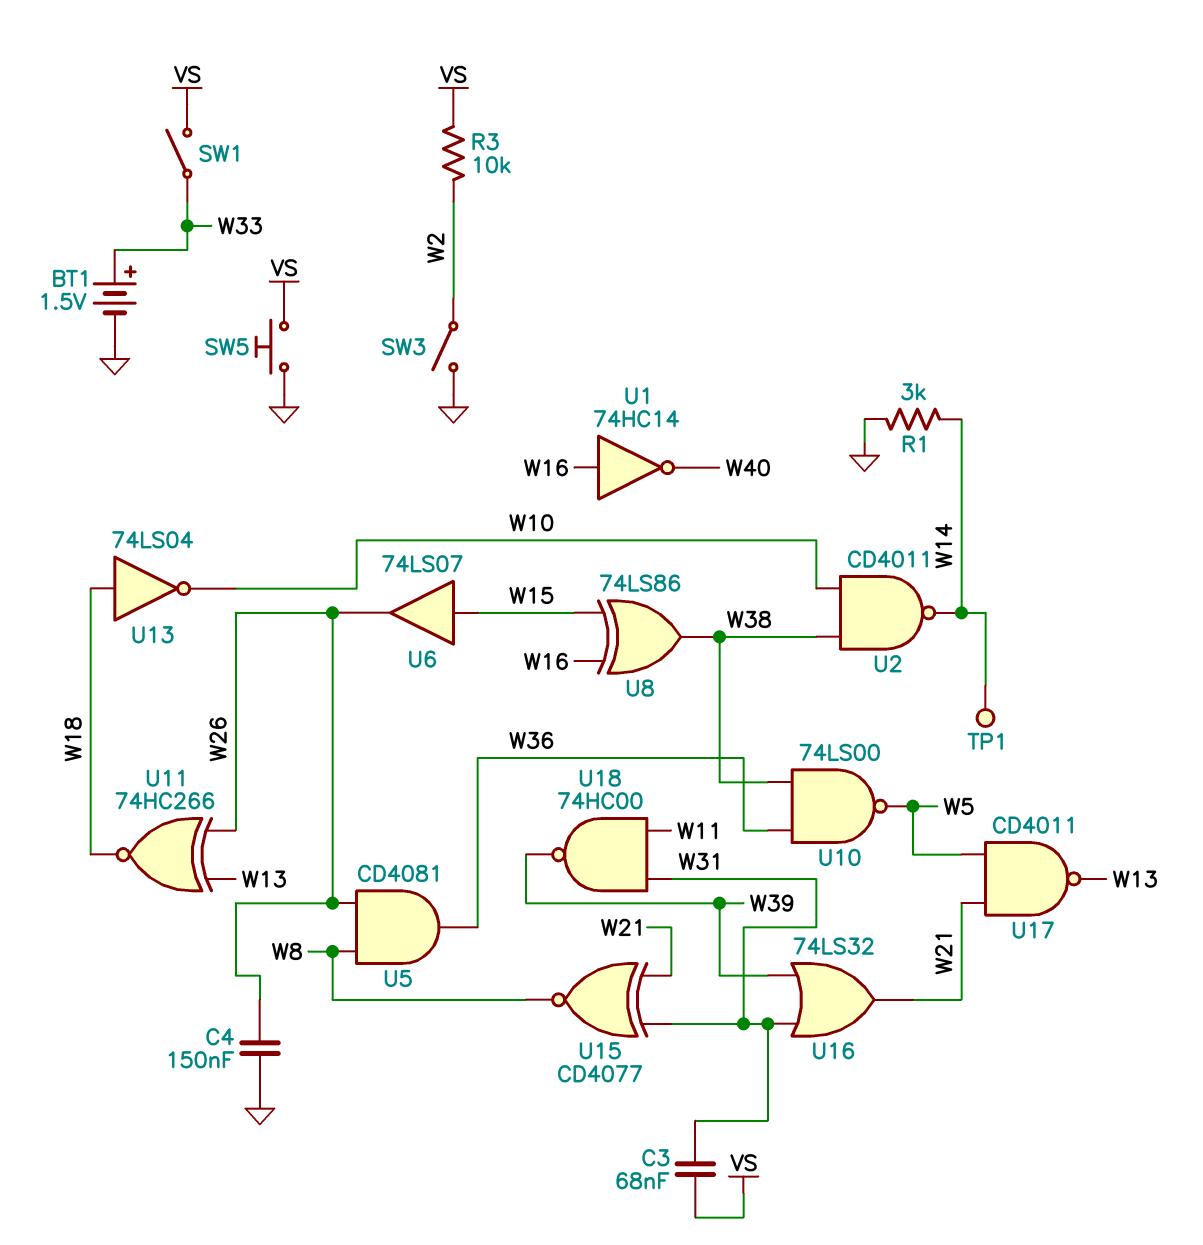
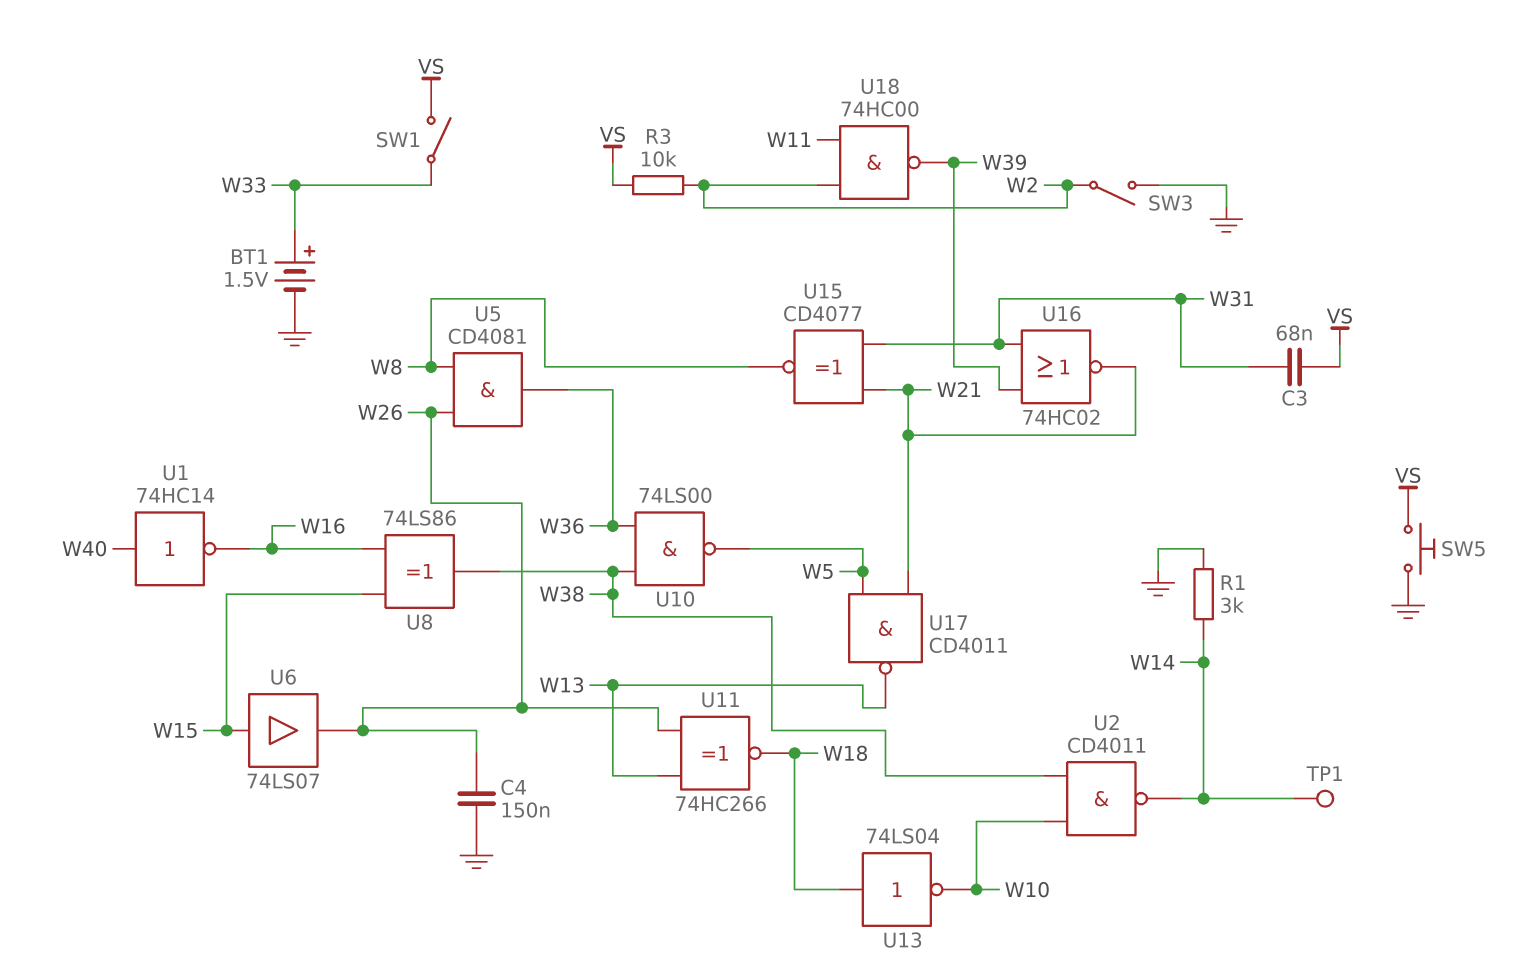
U1: NOT 74HC14 (in W16, out W40) -> NOT 74HC14 (in W40, out W16)
U16: OR 74LS32 (in W31, in W39, out W21) -> NOR 74HC02 (in W31, in W39, out W21)
U18: NAND 74HC00 (in W11, in W31, out W39) -> NAND 74HC00 (in W2, in W11, out W39)

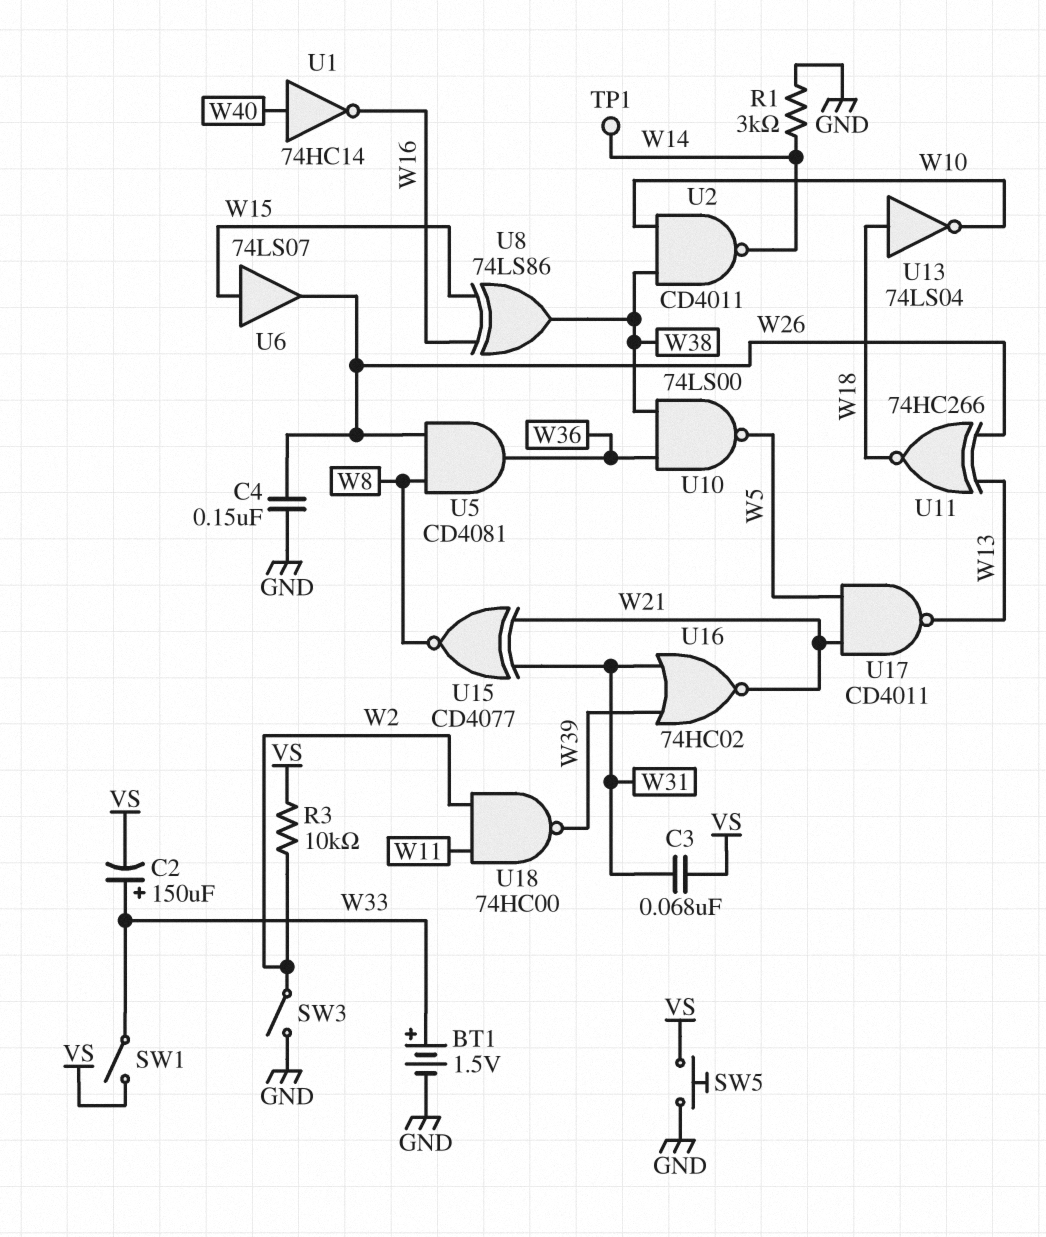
C2: none -> 150uF (plus W33, minus VS)

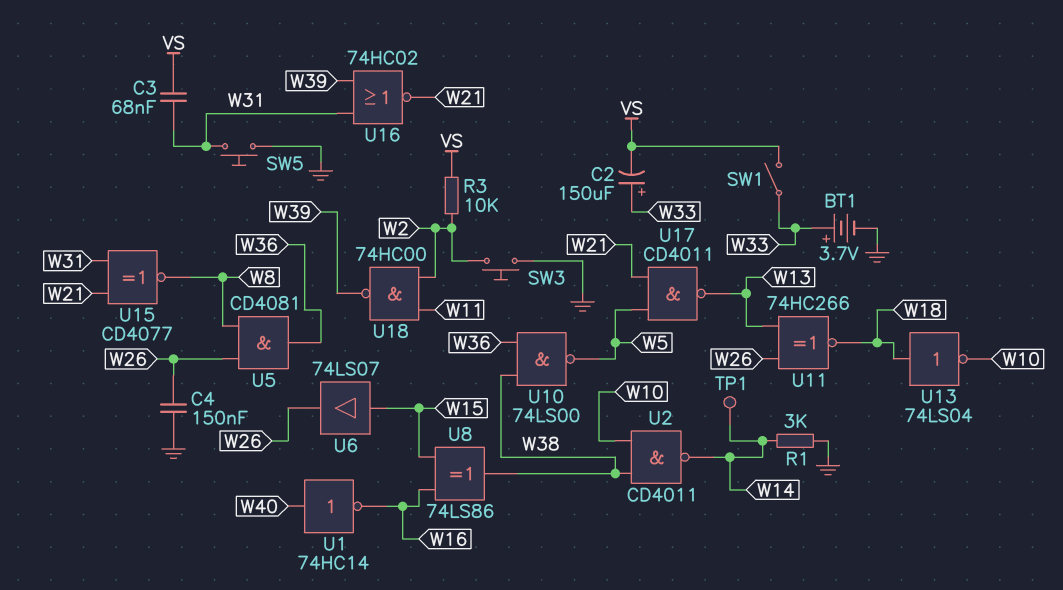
BT1: 1.5V (plus W33, minus GND) -> 3.7V (plus W33, minus GND)
SW3: switch (GND, W2) -> button (GND, W2)
SW5: button (GND, VS) -> button (GND, W31)

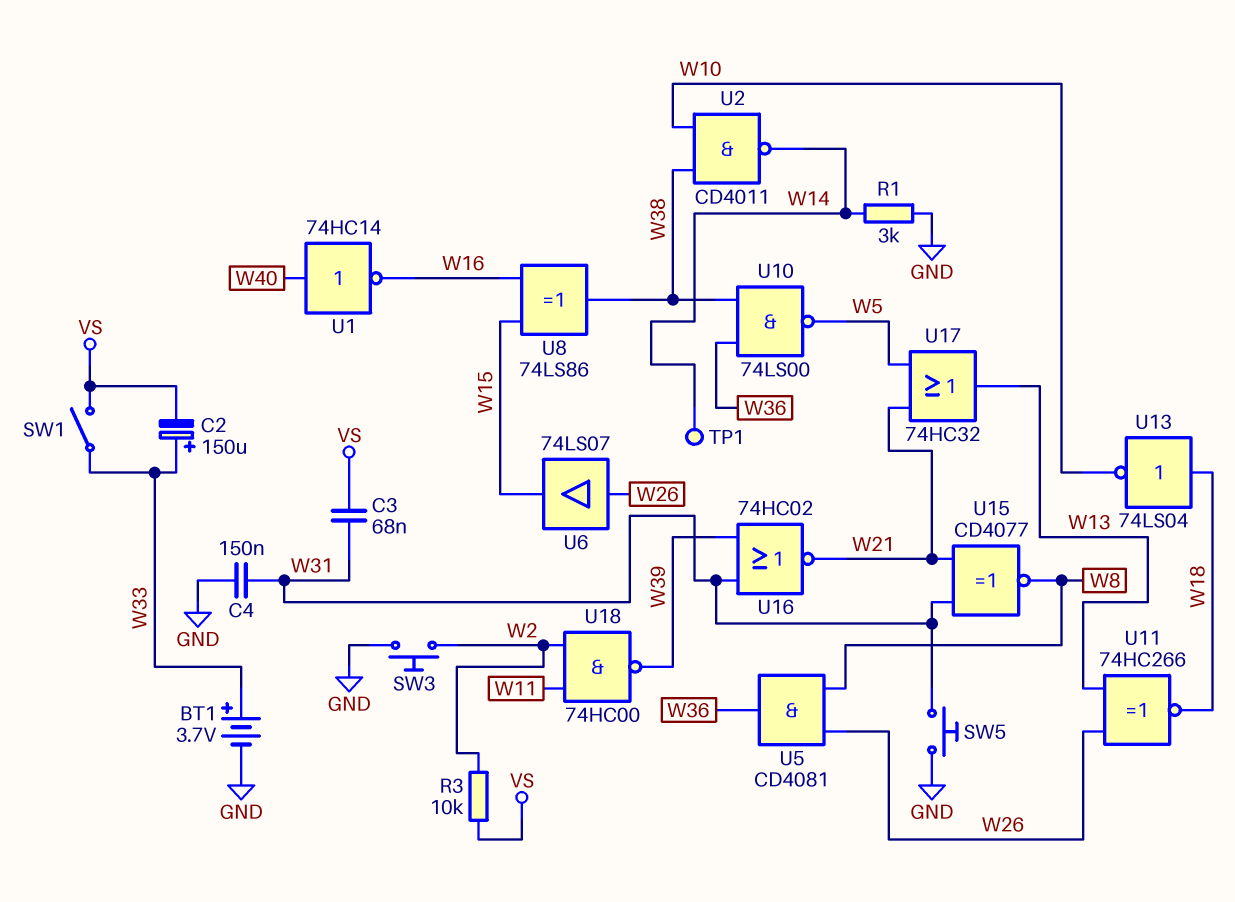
C4: 150nF (GND, W26) -> 150nF (GND, W31)
U6: buffer 74LS07 (in W15, out W26) -> buffer 74LS07 (in W26, out W15)
U17: NAND CD4011 (in W5, in W21, out W13) -> OR 74HC32 (in W5, in W21, out W13)

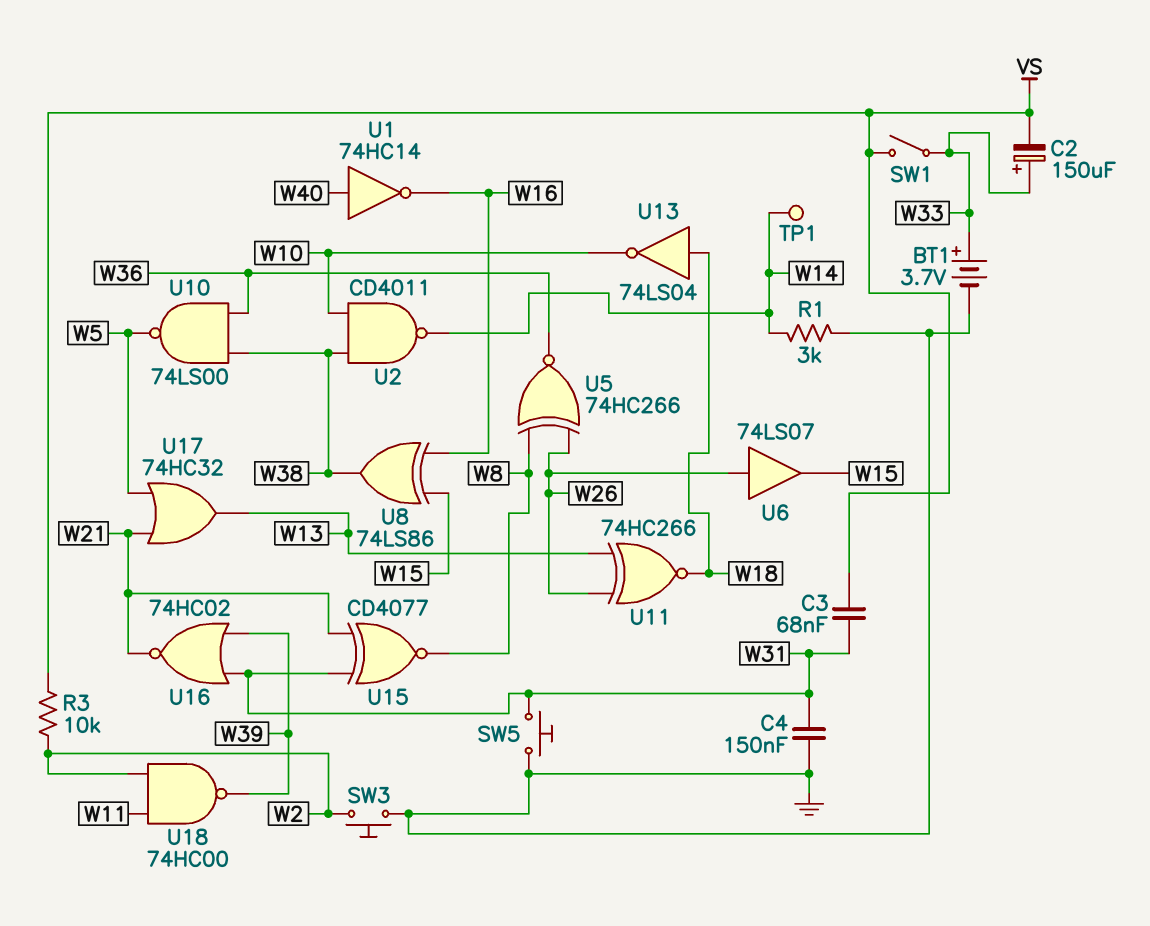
U5: AND CD4081 (in W8, in W26, out W36) -> XNOR 74HC266 (in W8, in W26, out W36)

